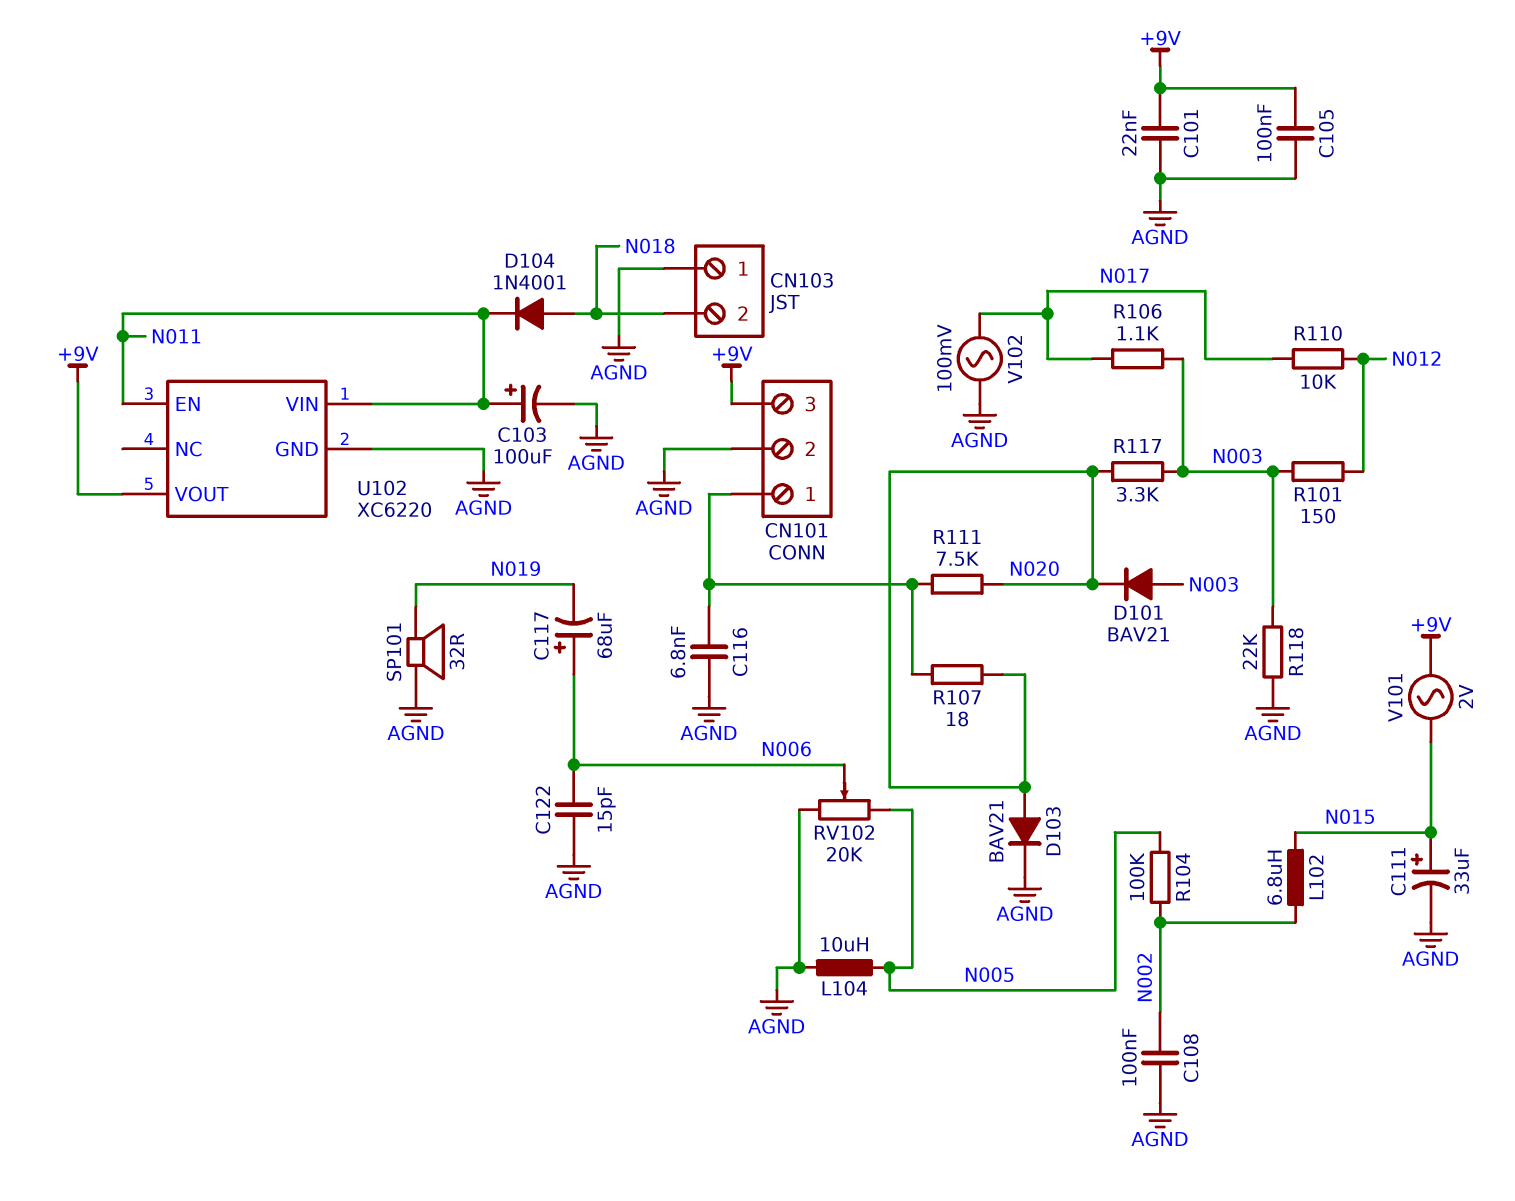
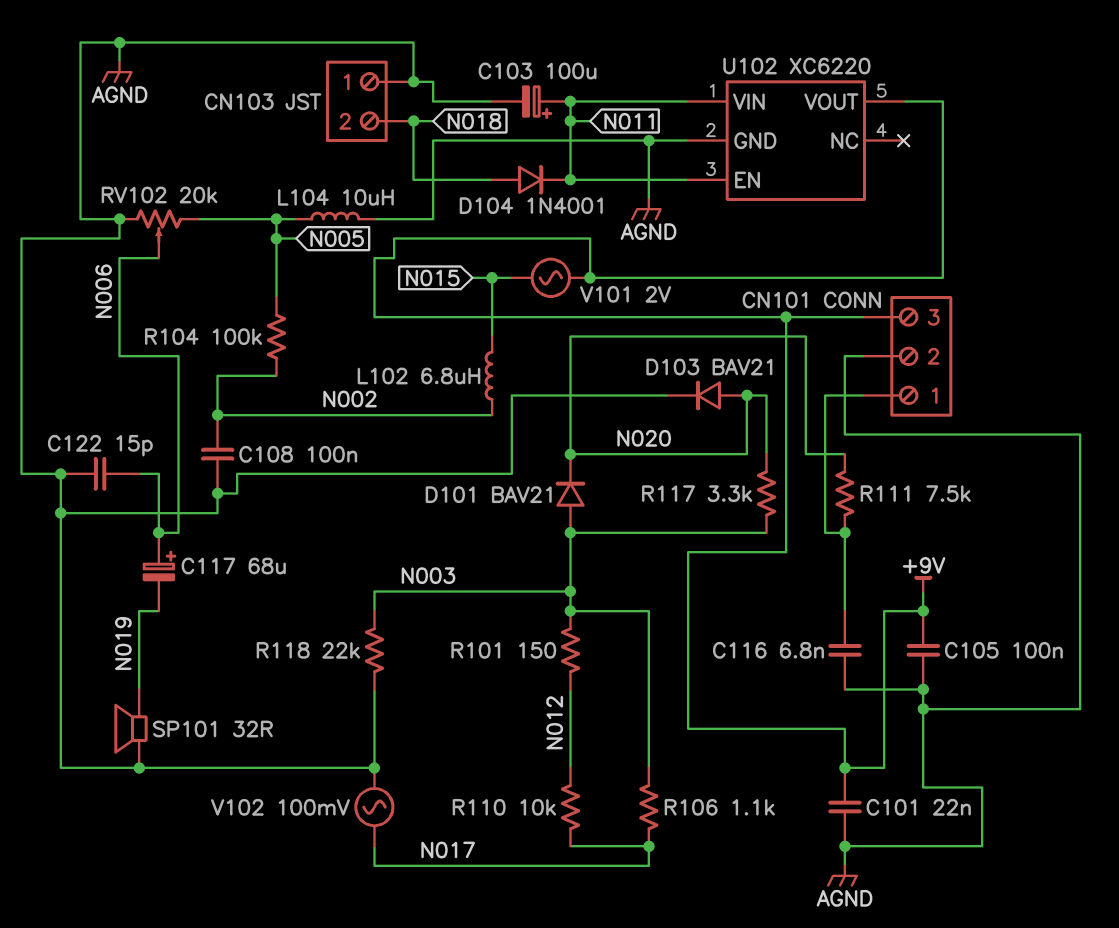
C111: 33uF (plus N015, minus AGND) -> none
R107: 18 (CN101/1, N020) -> none

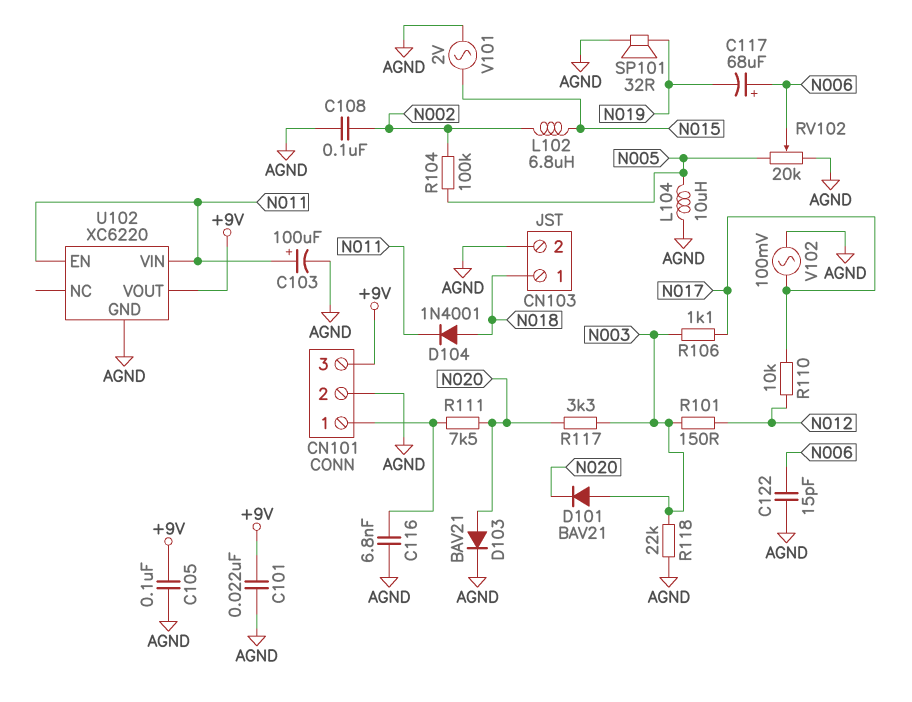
CN103 pin 1: AGND -> N018
CN103 pin 2: N018 -> AGND
V101: AC 2V (+9V, N015) -> AC 2V (AGND, N015)

